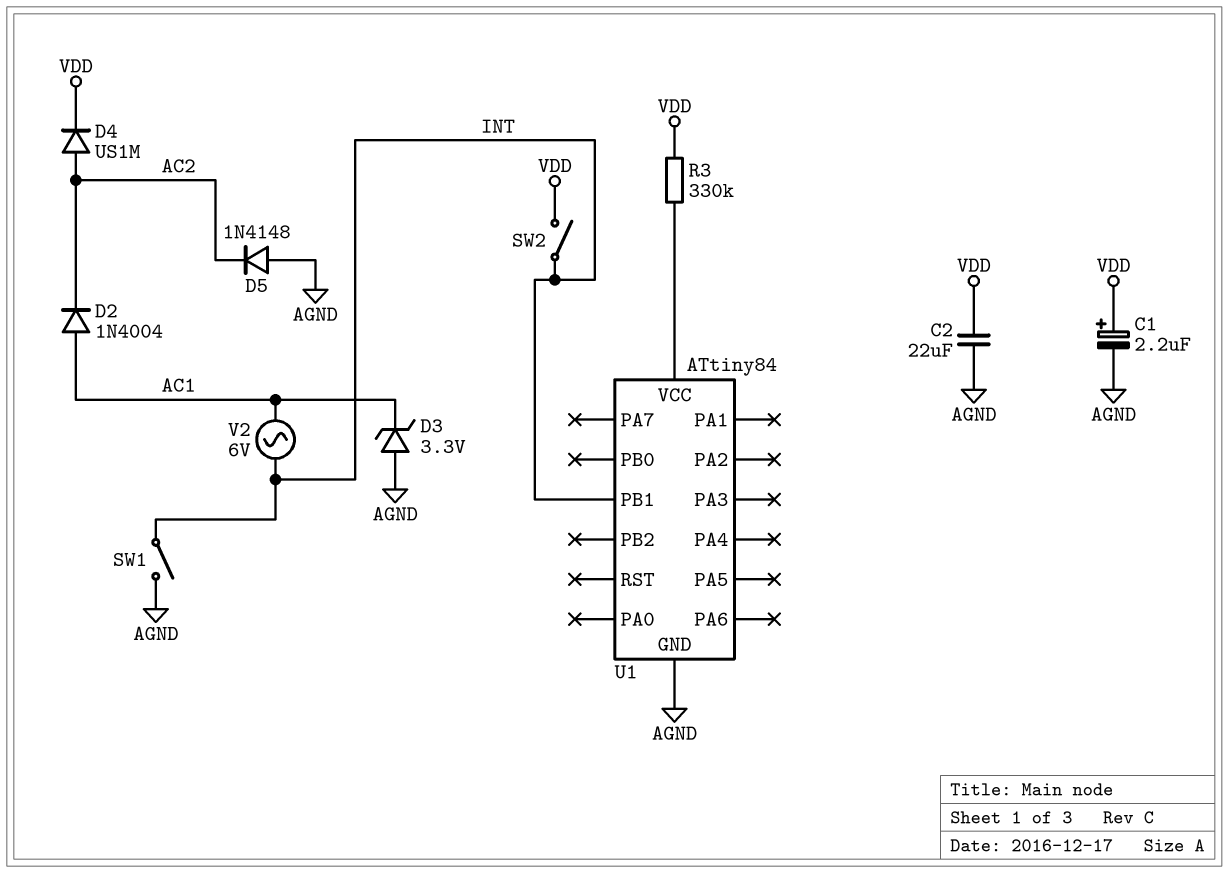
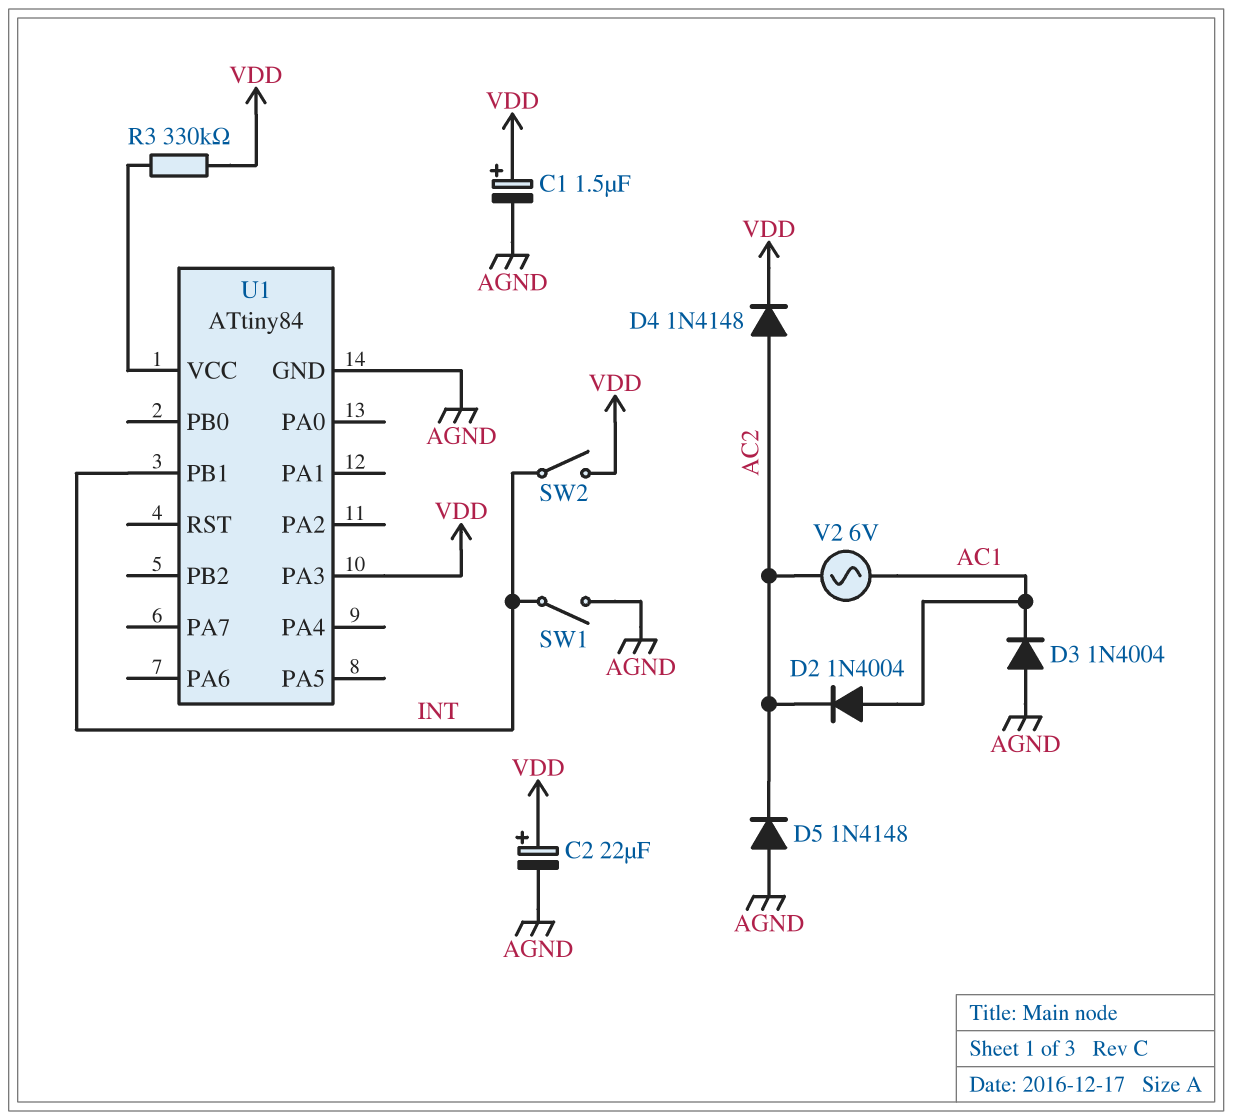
C1: 2.2uF (plus VDD, minus AGND) -> 1.5uF (plus VDD, minus AGND)
C2: 22uF (AGND, VDD) -> 22uF (plus VDD, minus AGND)
D3: zener 3.3V (A AGND, K AC1) -> diode 1N4004 (A AGND, K AC1)
D4: diode US1M (A AC2, K VDD) -> diode 1N4148 (A AC2, K VDD)
U1 pin PA3: none -> VDD
V2: AC 6V (AC1, INT) -> AC 6V (AC1, AC2)

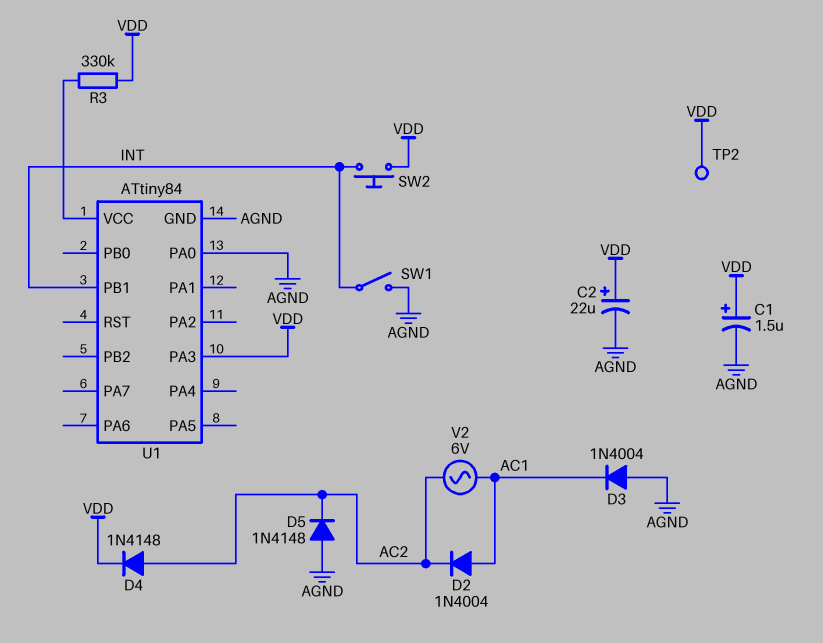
SW2: switch (INT, VDD) -> button (INT, VDD)
TP2: none -> test point (VDD)
U1 pin PA0: none -> AGND

